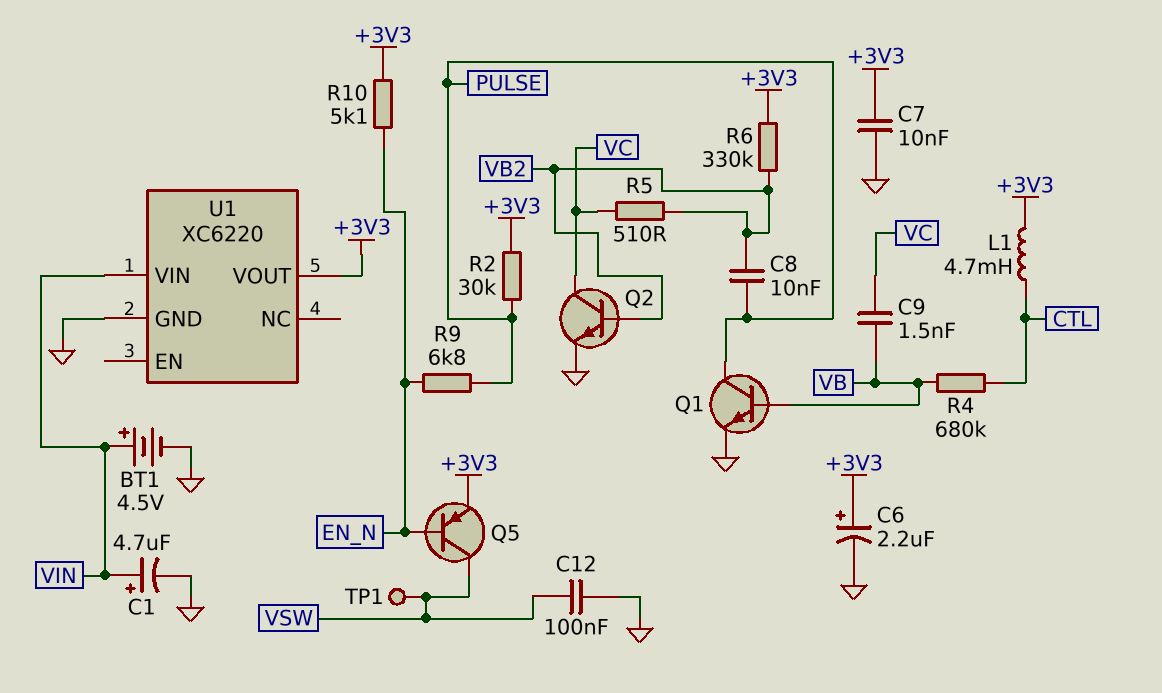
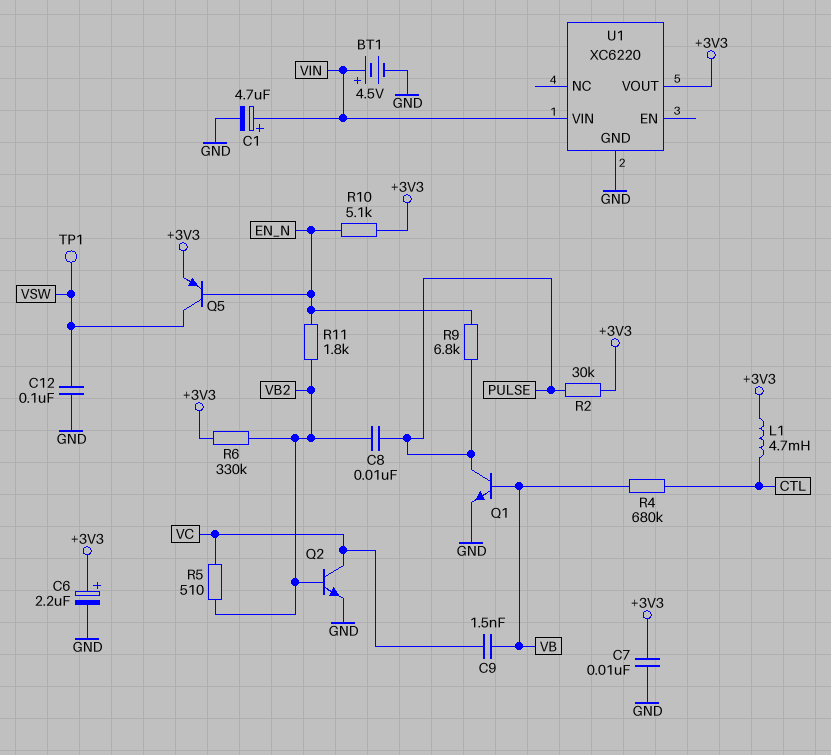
R11: none -> 1.8k (EN_N, VB2)

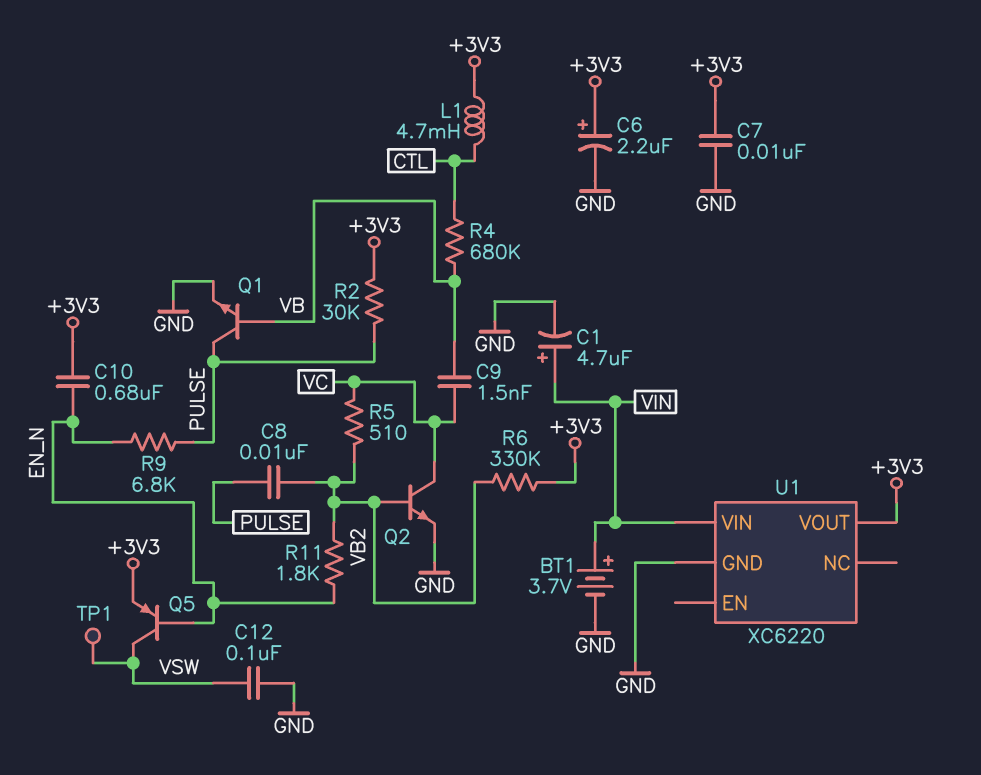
BT1: 4.5V (plus VIN, minus GND) -> 3.7V (plus VIN, minus GND)
C10: none -> 680nF (+3V3, EN_N)
R10: 5.1k (+3V3, EN_N) -> none

